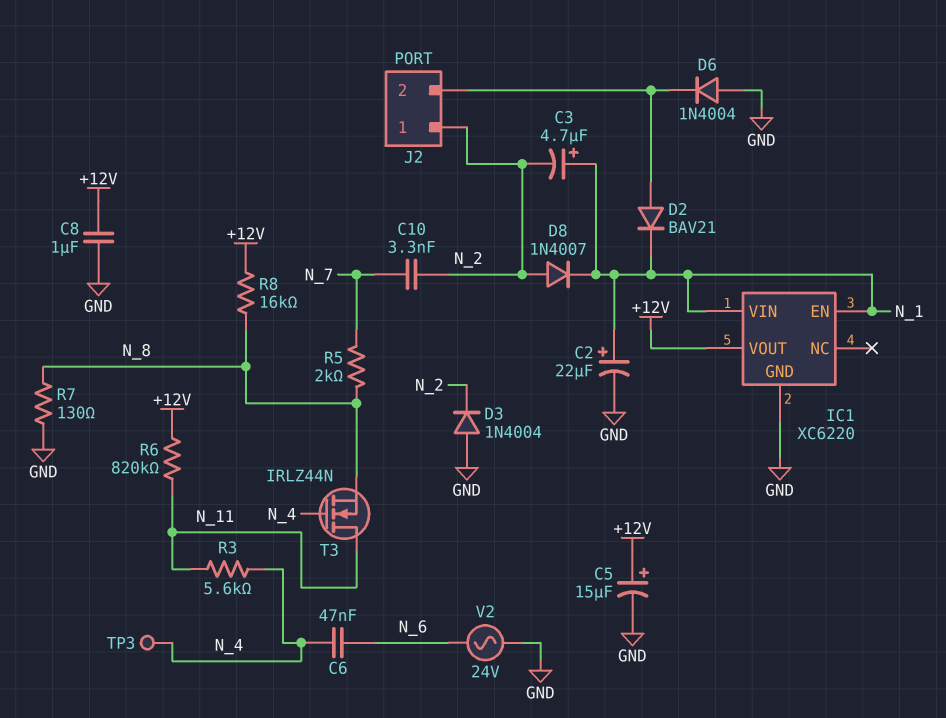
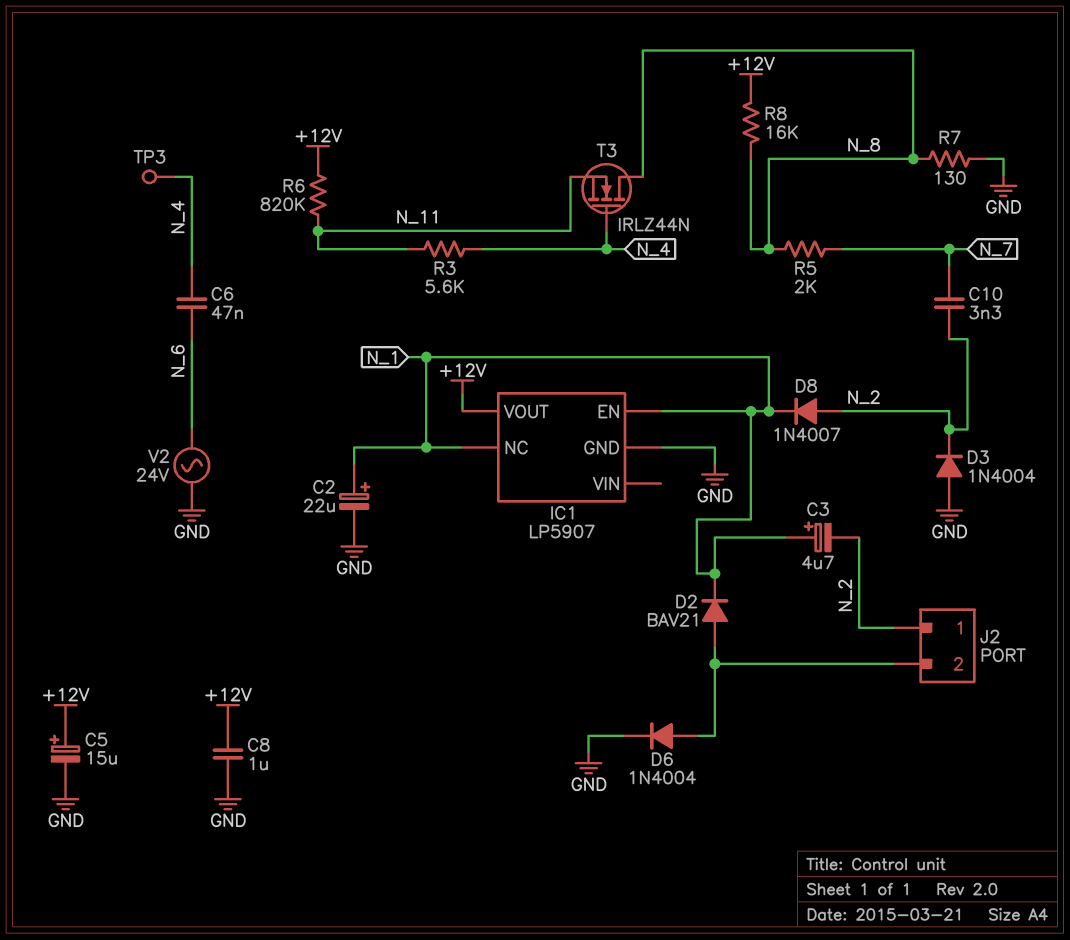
D6: diode 1N4004 (A GND, K J2/2) -> diode 1N4004 (A J2/2, K GND)
IC1: XC6220 -> LP5907
IC1 pin NC: none -> N_1
IC1 pin VIN: N_1 -> none
T3: NMOS IRLZ44N (G N_4, D N_11, S N_8) -> NMOS IRLZ44N (G N_4, D N_8, S N_11)

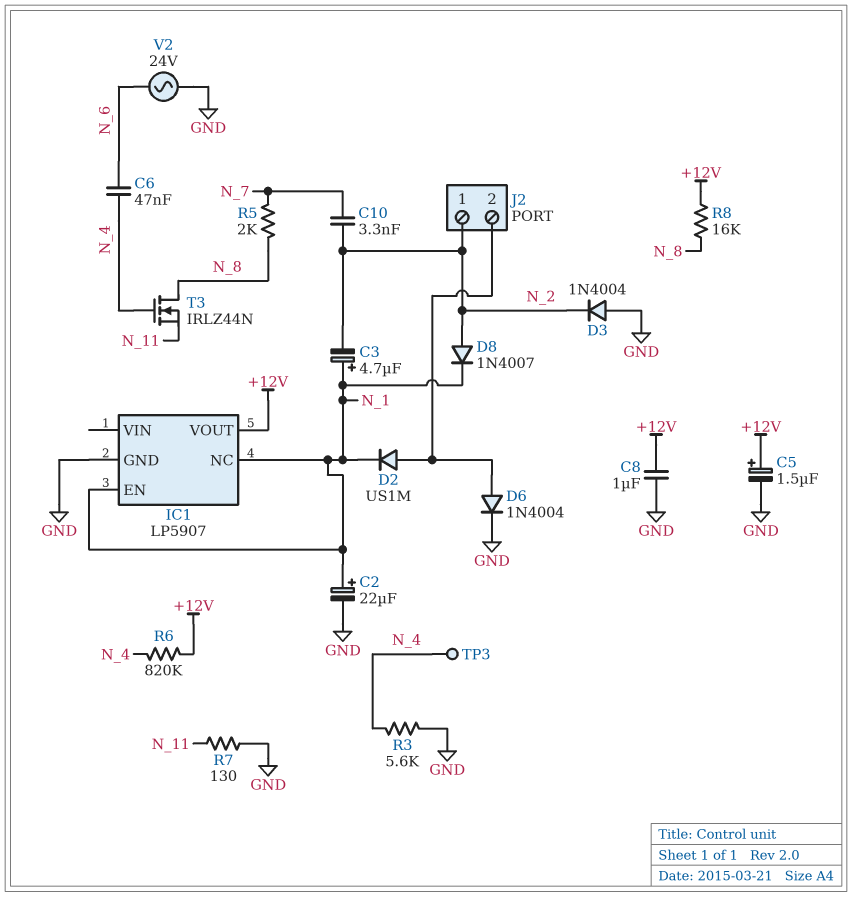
C5: 15uF (plus +12V, minus GND) -> 1.5uF (plus +12V, minus GND)
D2: diode BAV21 (A J2/2, K N_1) -> diode US1M (A J2/2, K N_1)
R3: 5.6k (N_4, N_11) -> 5.6k (GND, N_4)
R6: 820k (+12V, N_11) -> 820k (+12V, N_4)
R7: 130 (GND, N_8) -> 130 (GND, N_11)

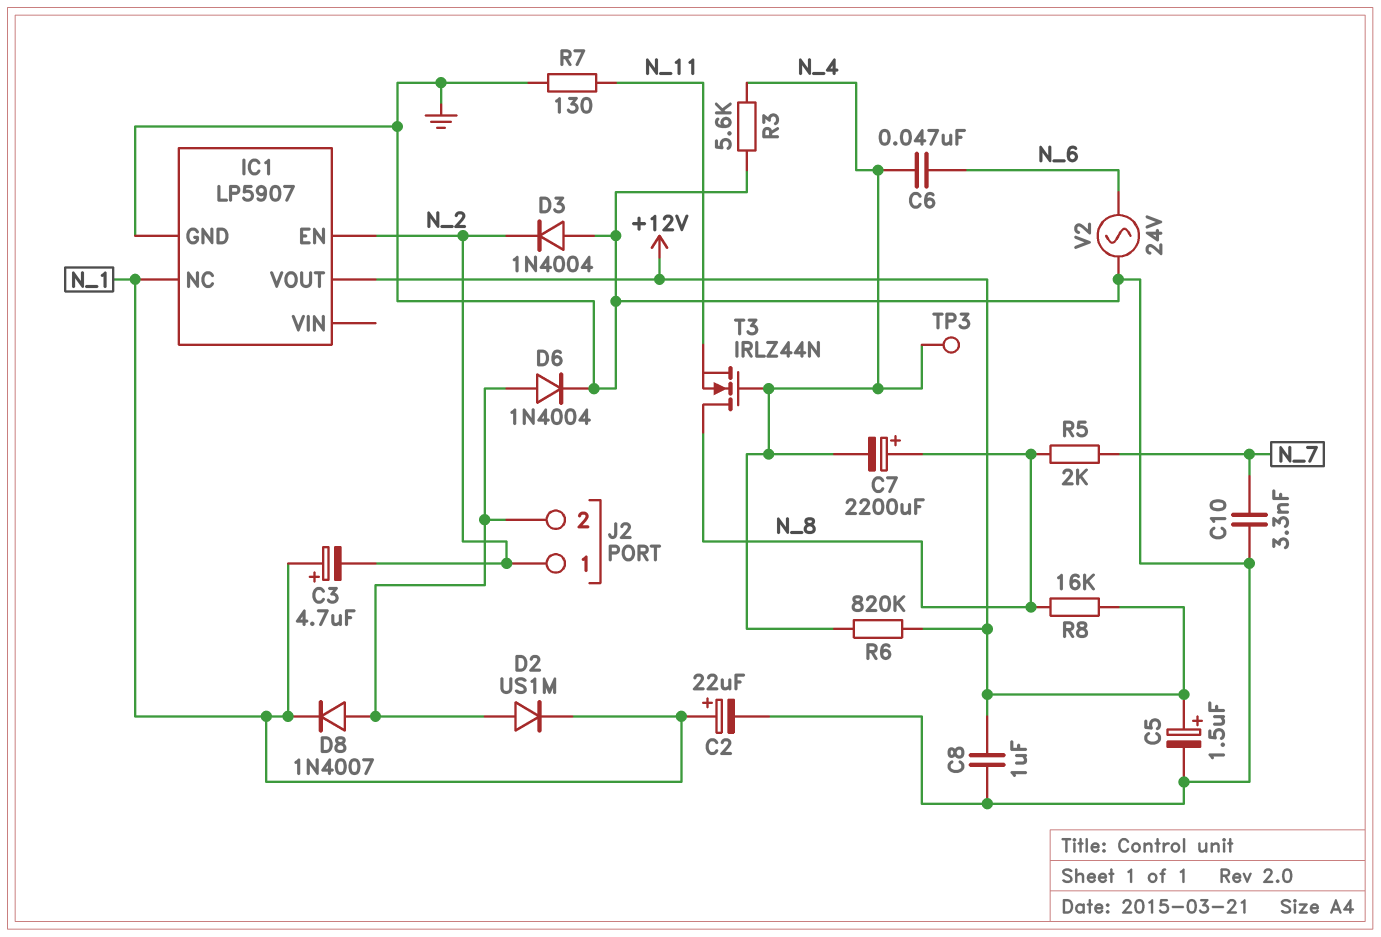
C7: none -> 2200uF (plus N_8, minus N_4)
C10: 3.3nF (N_2, N_7) -> 3.3nF (GND, N_7)
D8: diode 1N4007 (A N_2, K N_1) -> diode 1N4007 (A J2/2, K N_1)
IC1 pin EN: N_1 -> N_2

